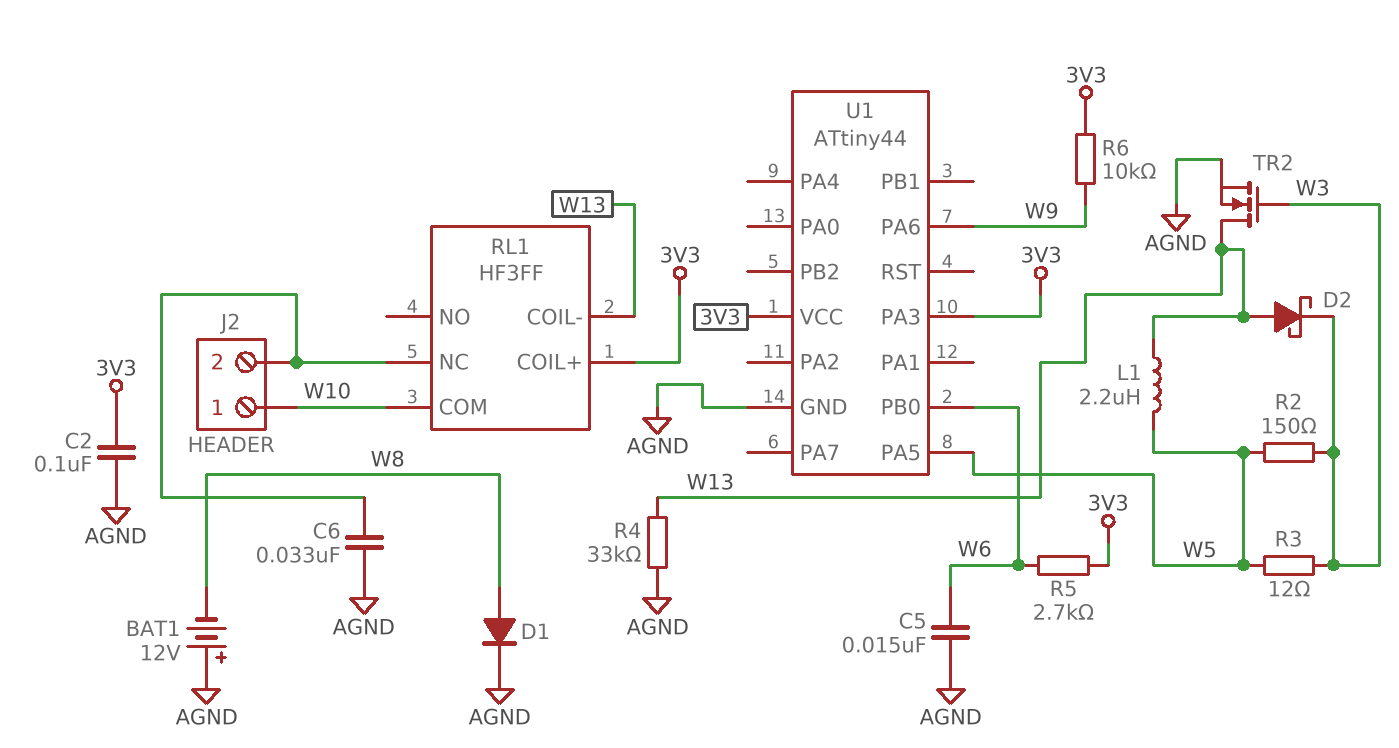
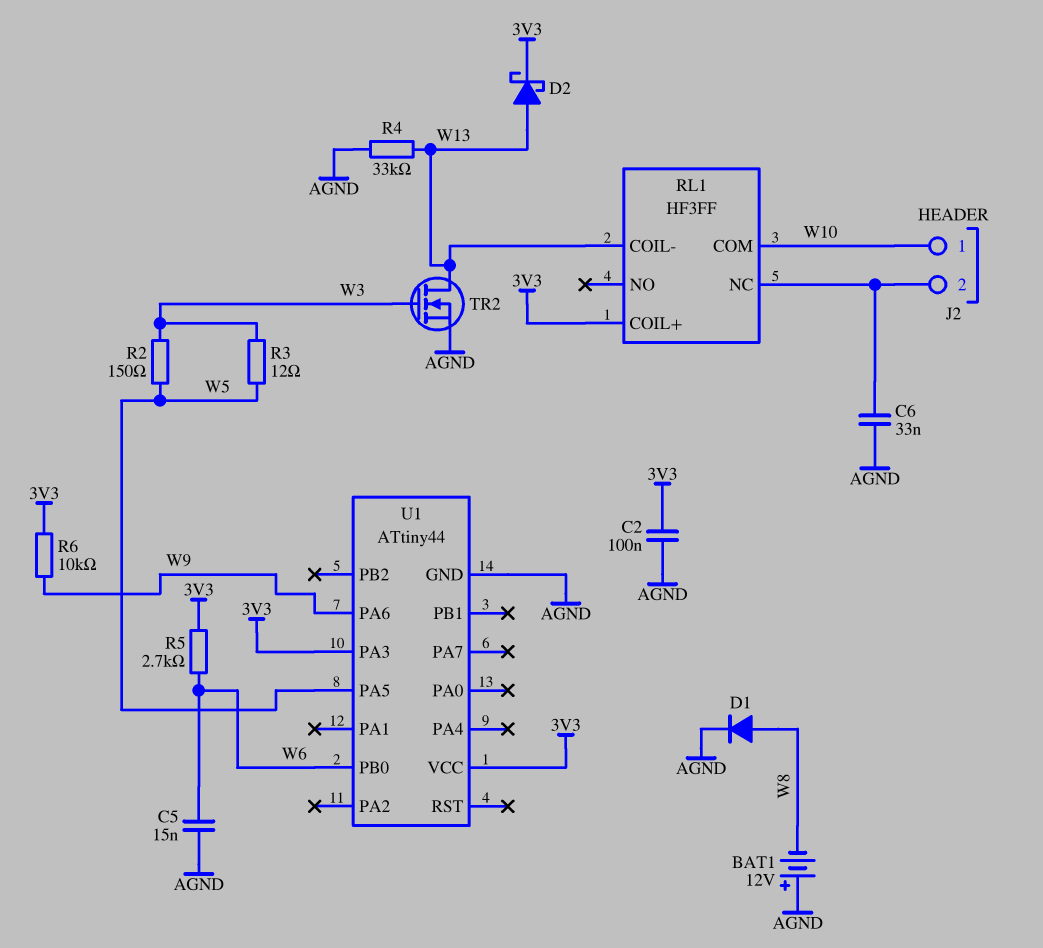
D2: schottky (A W13, K W3) -> schottky (A W13, K 3V3)
L1: 2.2uH (W5, W13) -> none

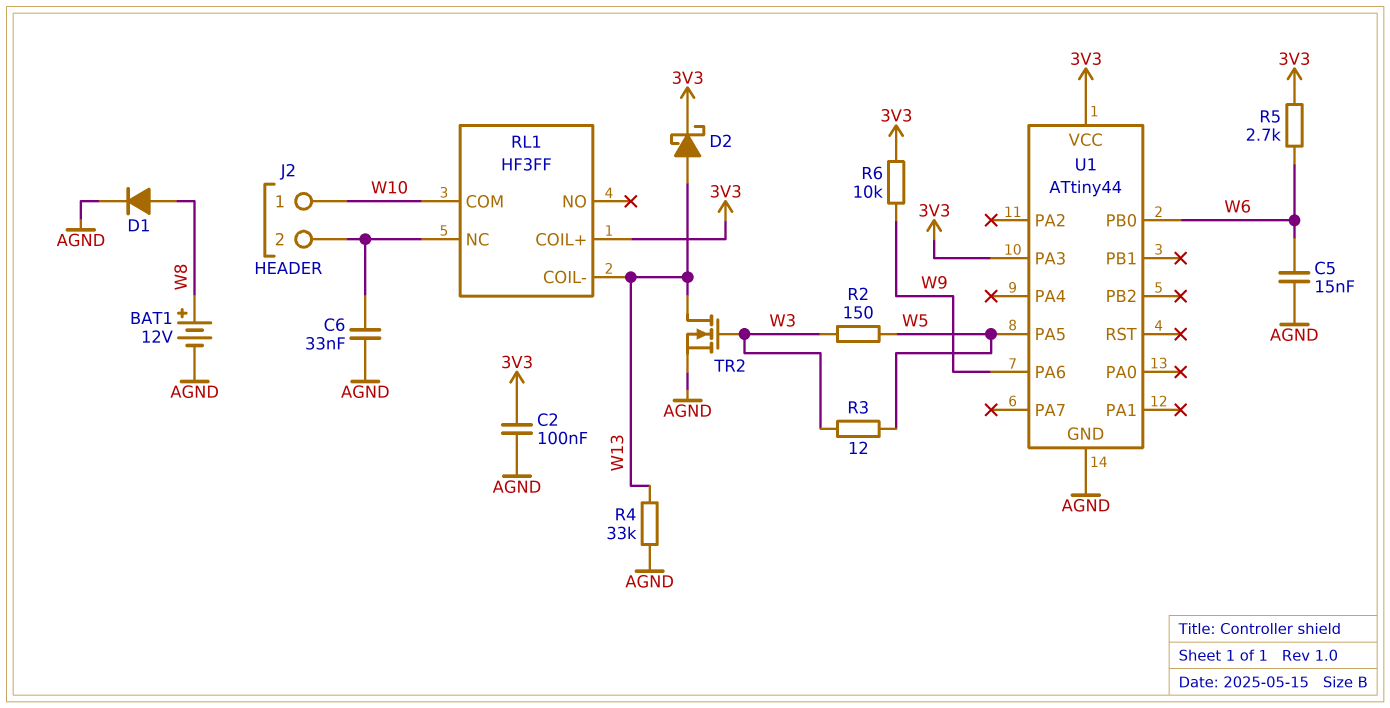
BAT1: 12V (plus AGND, minus W8) -> 12V (plus W8, minus AGND)

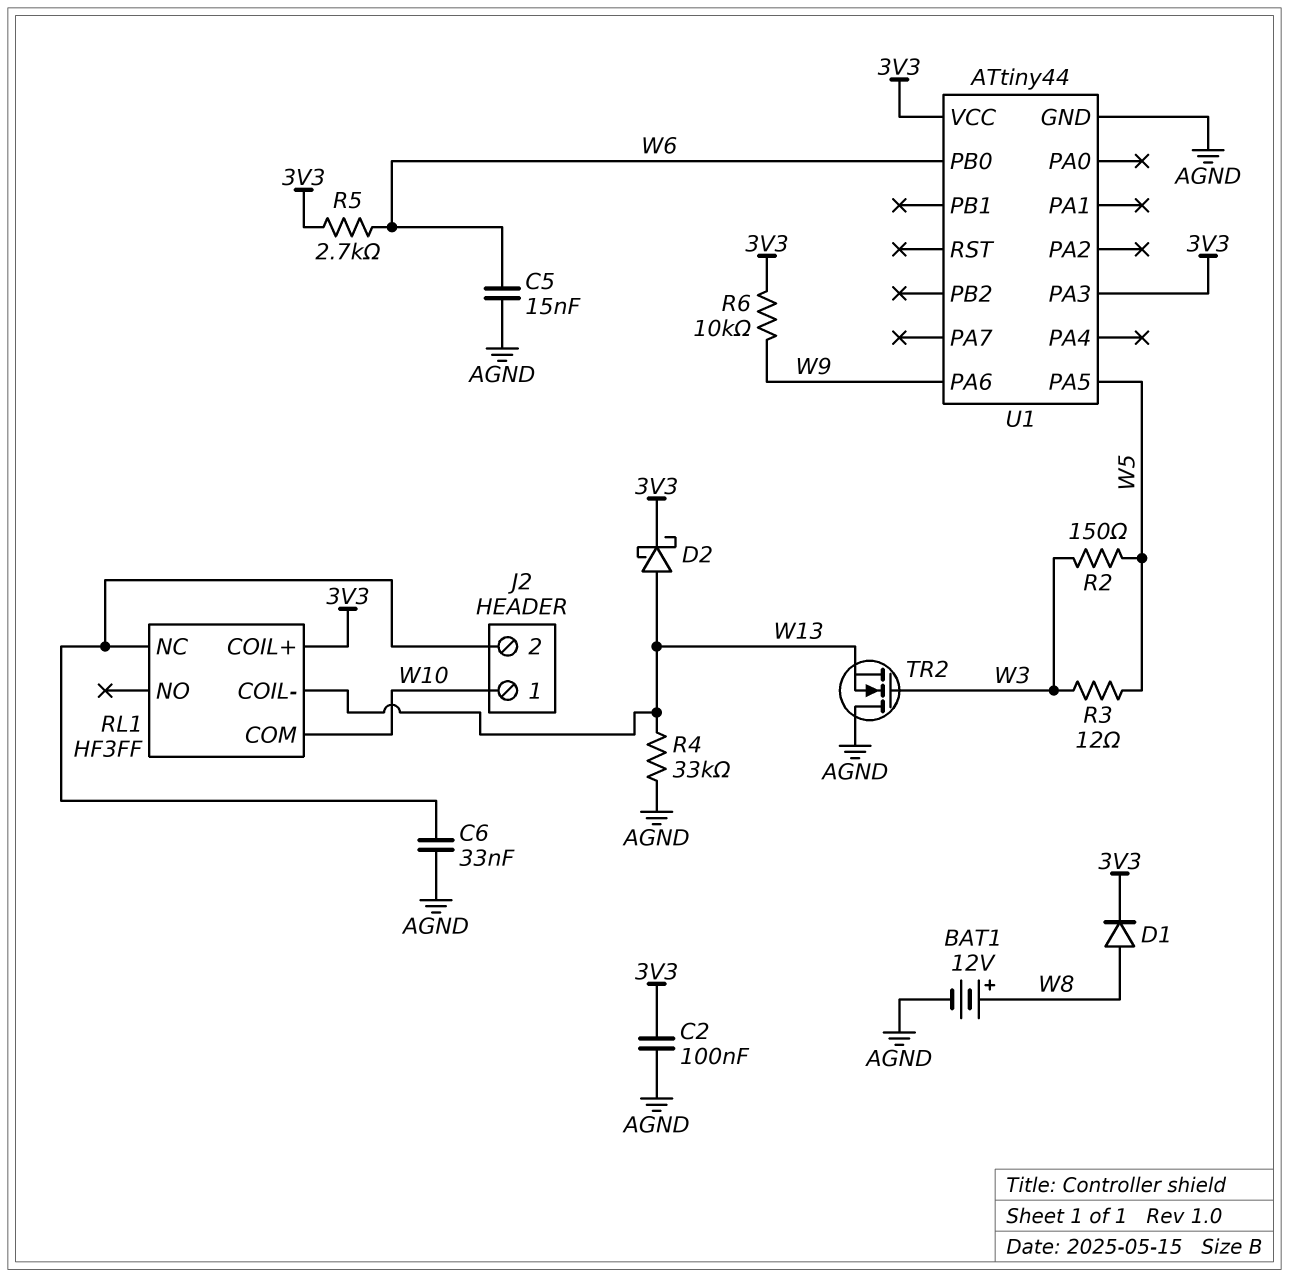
D1: diode (A W8, K AGND) -> diode (A W8, K 3V3)
TR2: NMOS (G W3, D W13, S AGND) -> NMOS (G W3, D AGND, S W13)

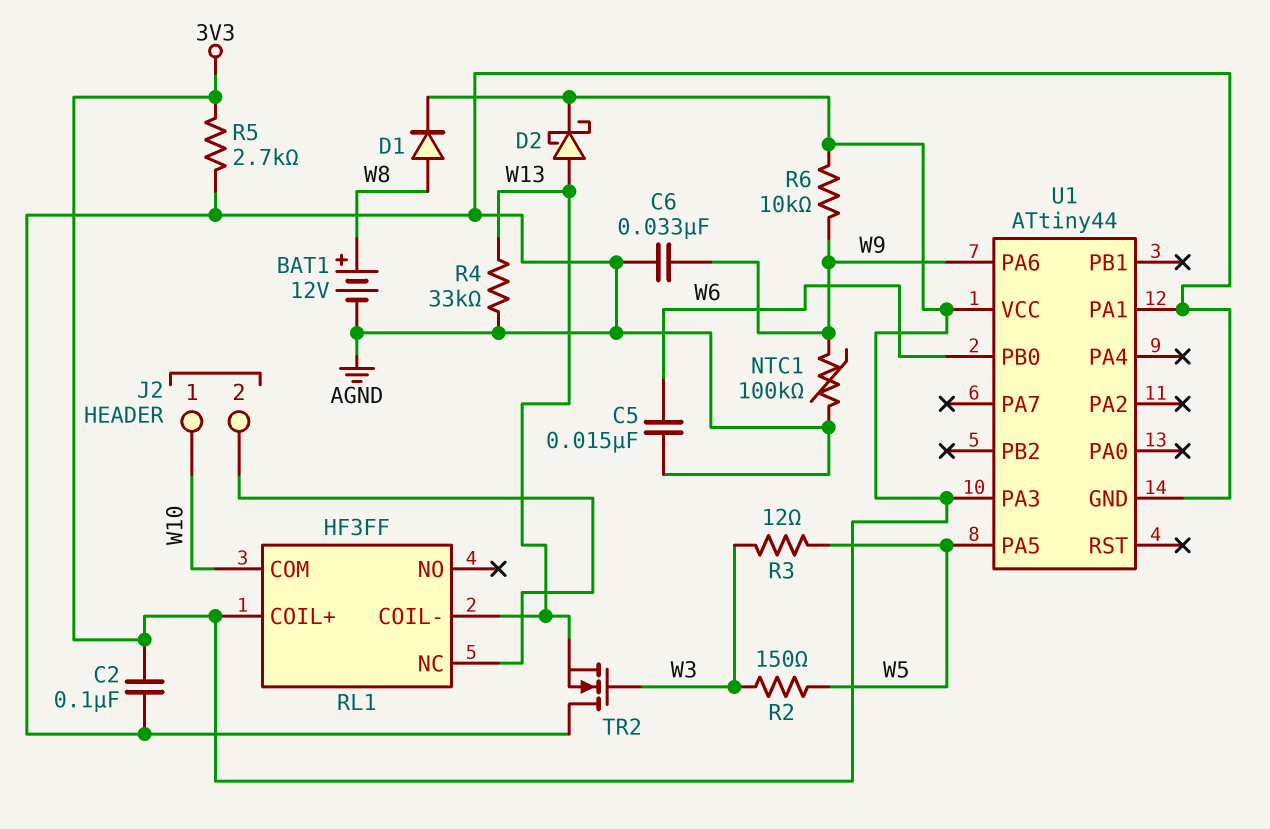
C6: 33nF (AGND, J2/2) -> 33nF (AGND, W9)
NTC1: none -> 100k (AGND, W9)
R5: 2.7k (3V3, W6) -> 2.7k (3V3, AGND)
U1 pin PA1: none -> AGND

